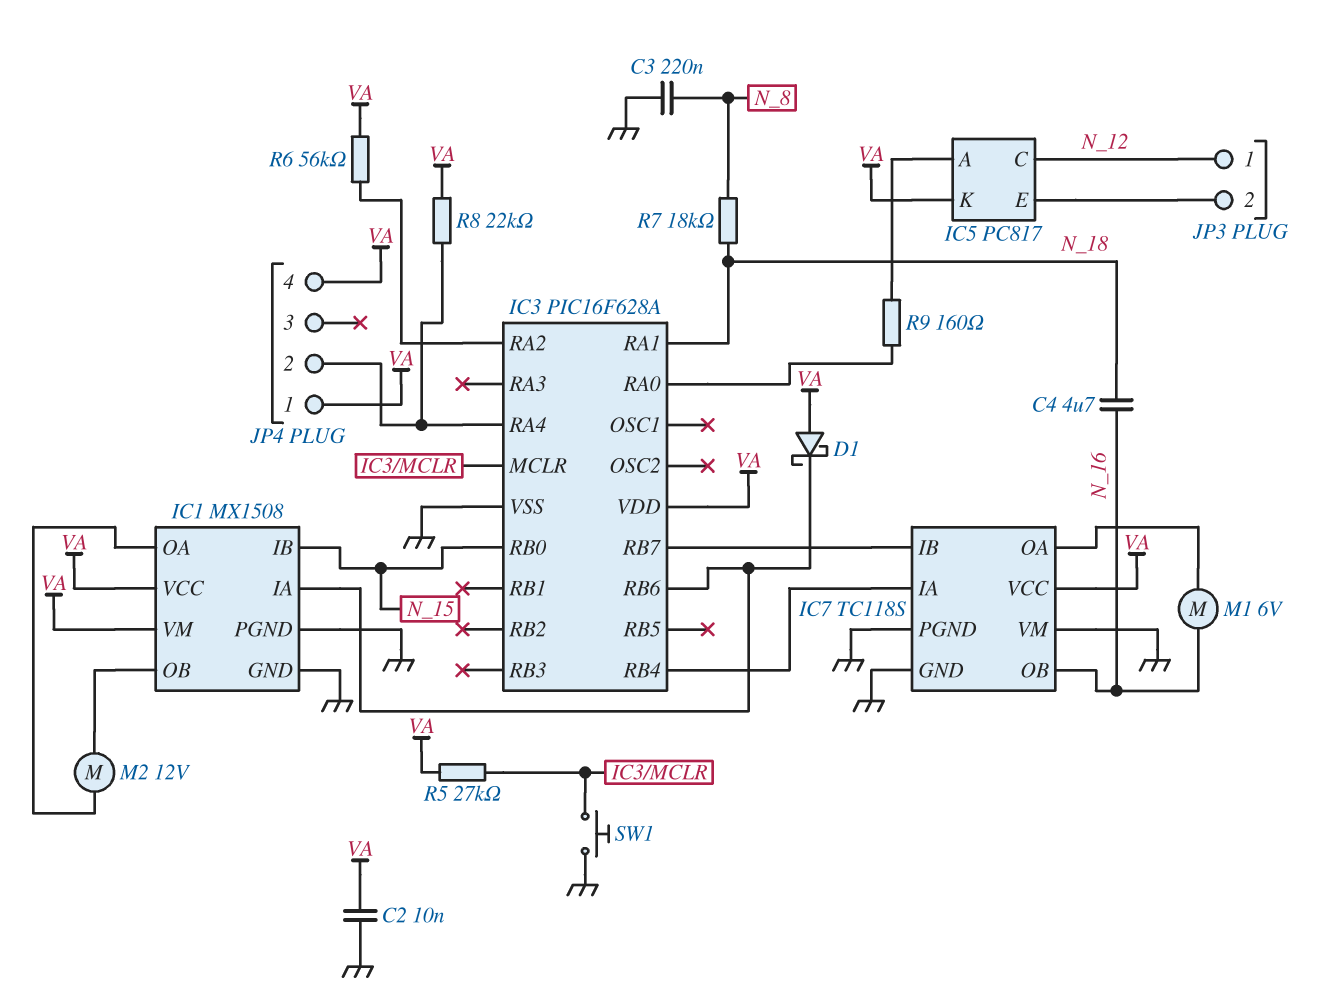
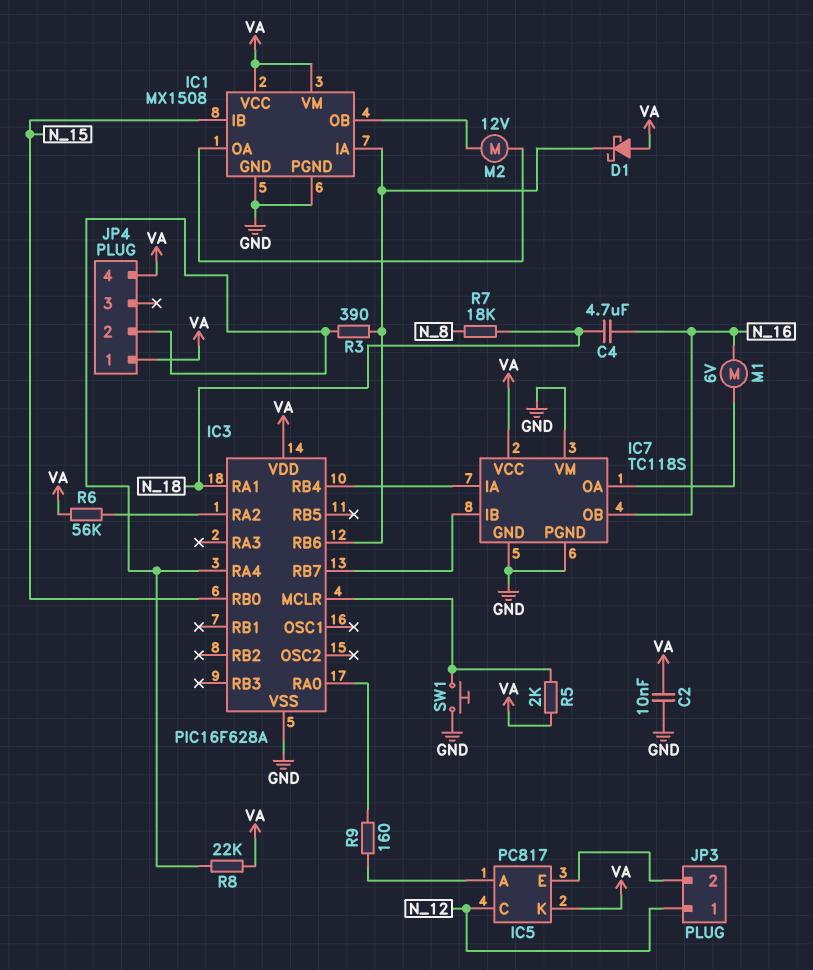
C3: 220nF (GND, N_8) -> none
R3: none -> 390 (IC1/IA, IC3/RA4)
R5: 27k (IC3/MCLR, VA) -> 2k (IC3/MCLR, VA)

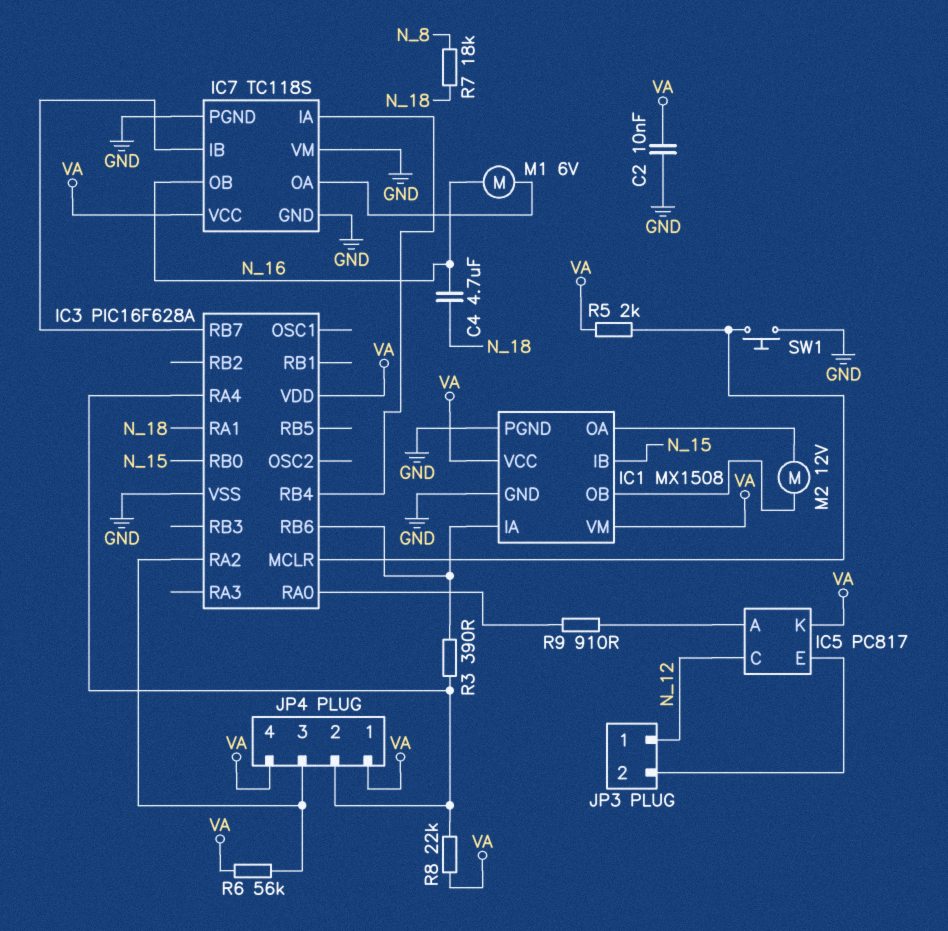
D1: schottky (A VA, K IC1/IA) -> none
JP4 pin 3: none -> IC3/RA2
R9: 160 (IC3/RA0, IC5/A) -> 910 (IC3/RA0, IC5/A)

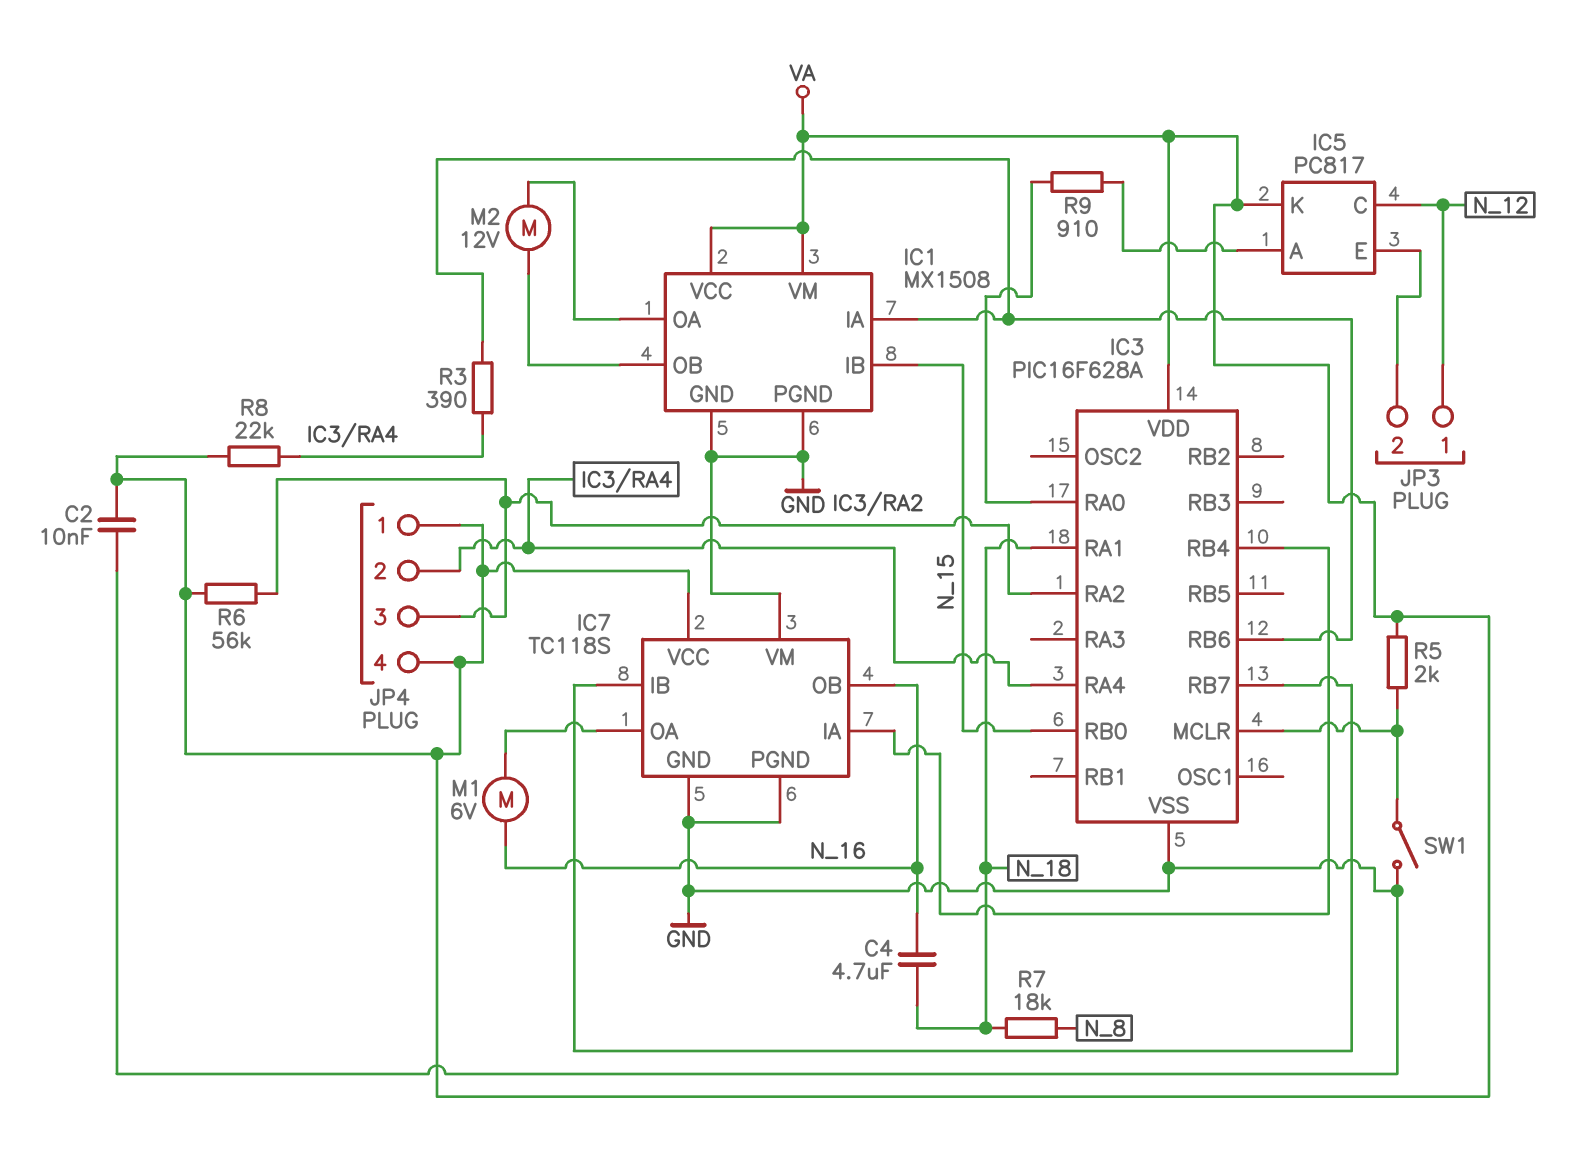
SW1: button (GND, IC3/MCLR) -> switch (GND, IC3/MCLR)

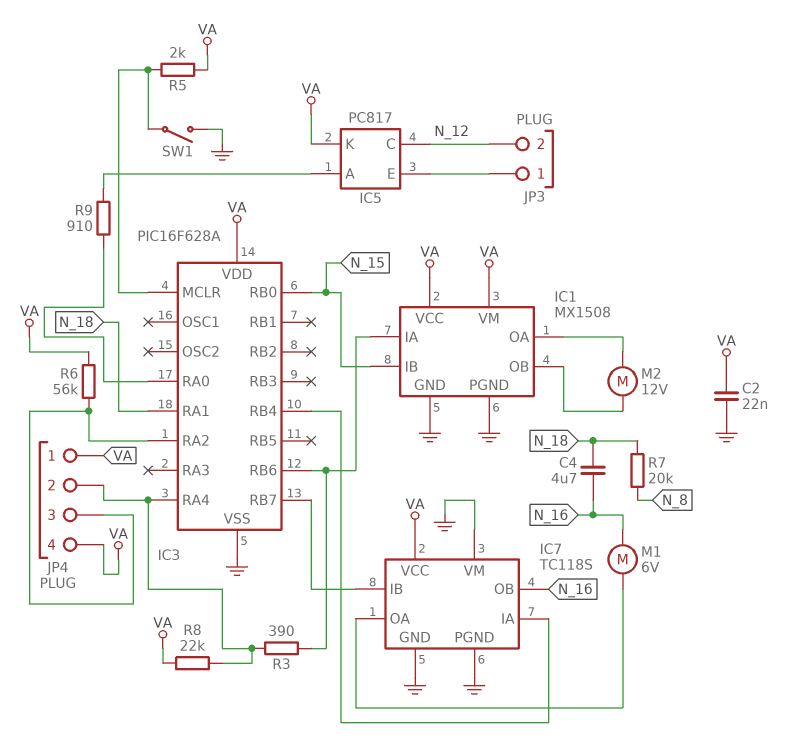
C2: 10nF (GND, VA) -> 22nF (GND, VA)
JP3 pin 1: N_12 -> IC5/E
JP3 pin 2: IC5/E -> N_12
R7: 18k (N_8, N_18) -> 20k (N_8, N_18)

